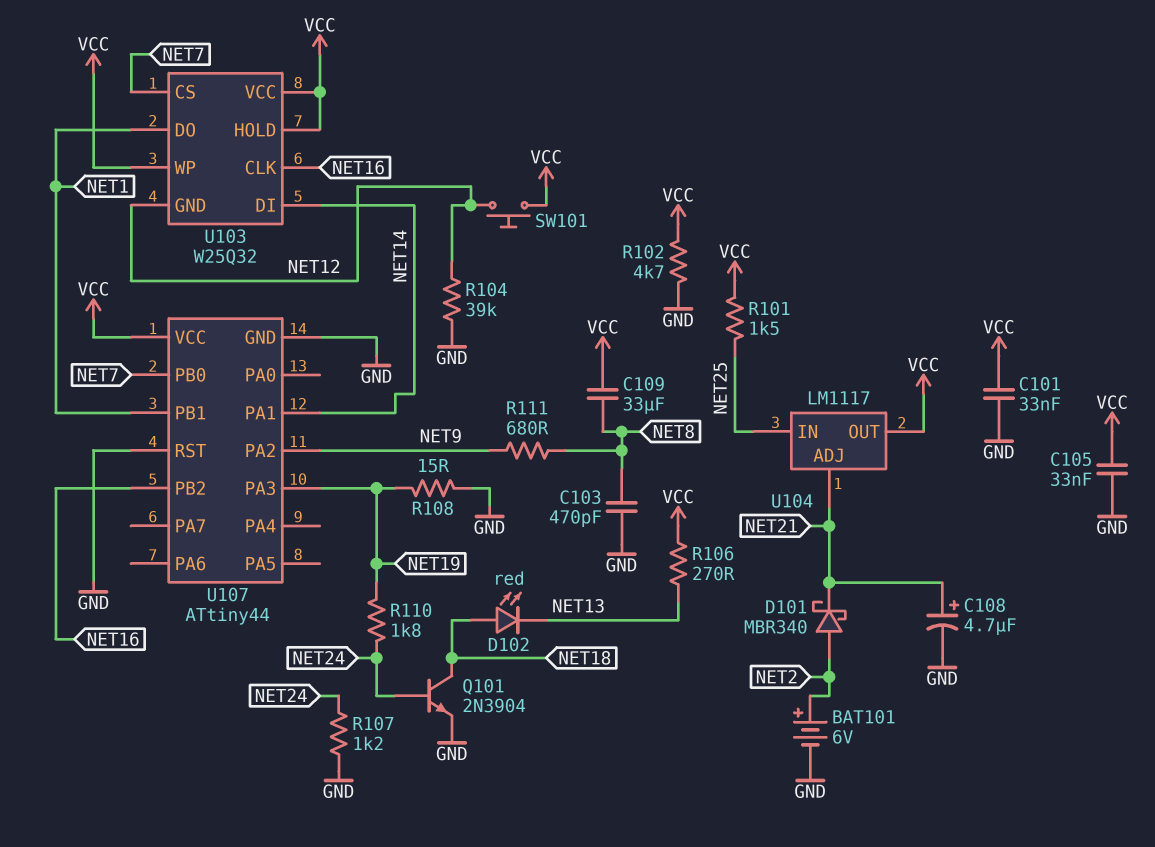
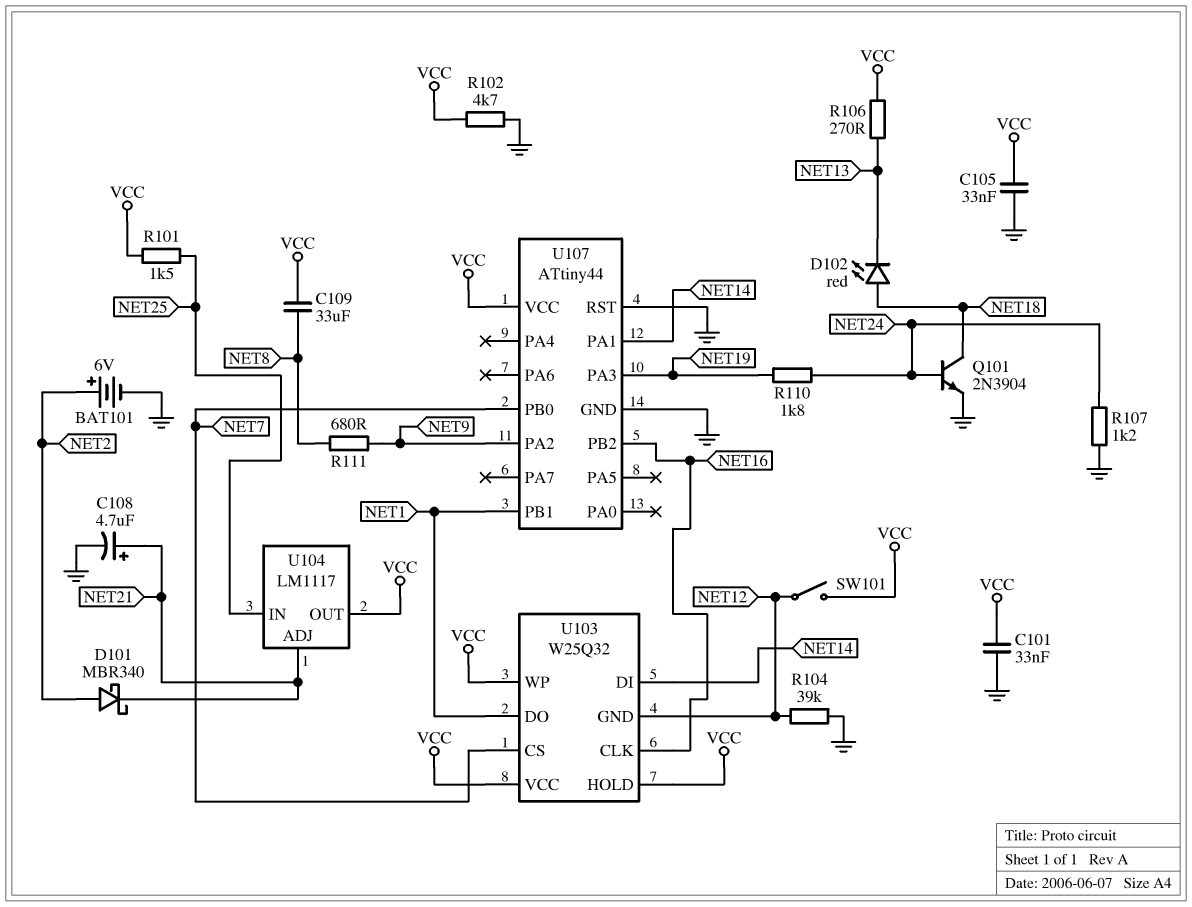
C103: 470pF (GND, NET8) -> none
R108: 15 (GND, NET19) -> none
SW101: button (NET12, VCC) -> switch (NET12, VCC)

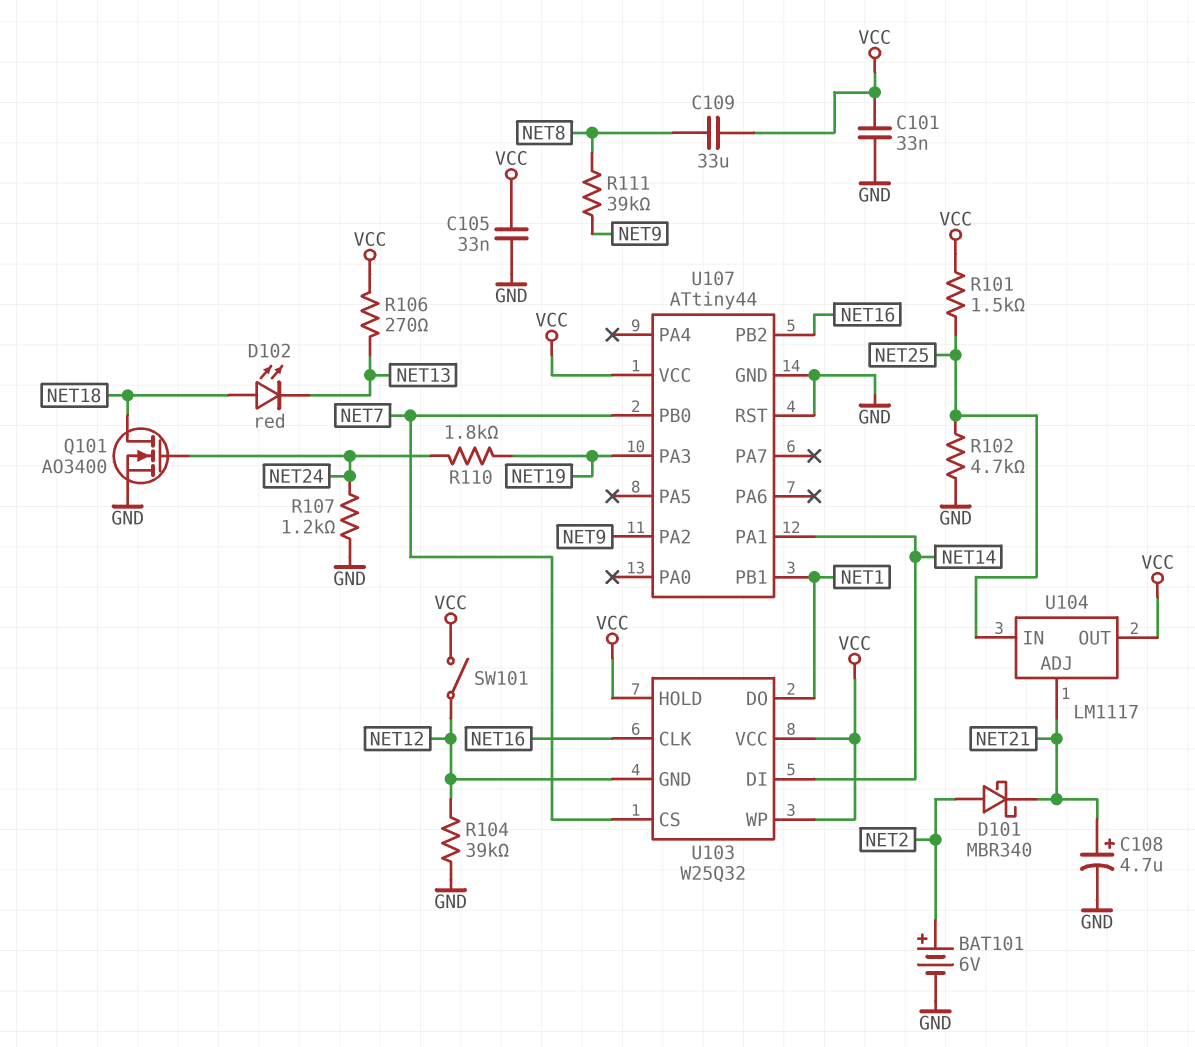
Q101: NPN 2N3904 (B NET24, C NET18, E GND) -> NMOS AO3400 (G NET24, D NET18, S GND)
R102: 4.7k (GND, VCC) -> 4.7k (GND, NET25)
R111: 680 (NET8, NET9) -> 39k (NET8, NET9)

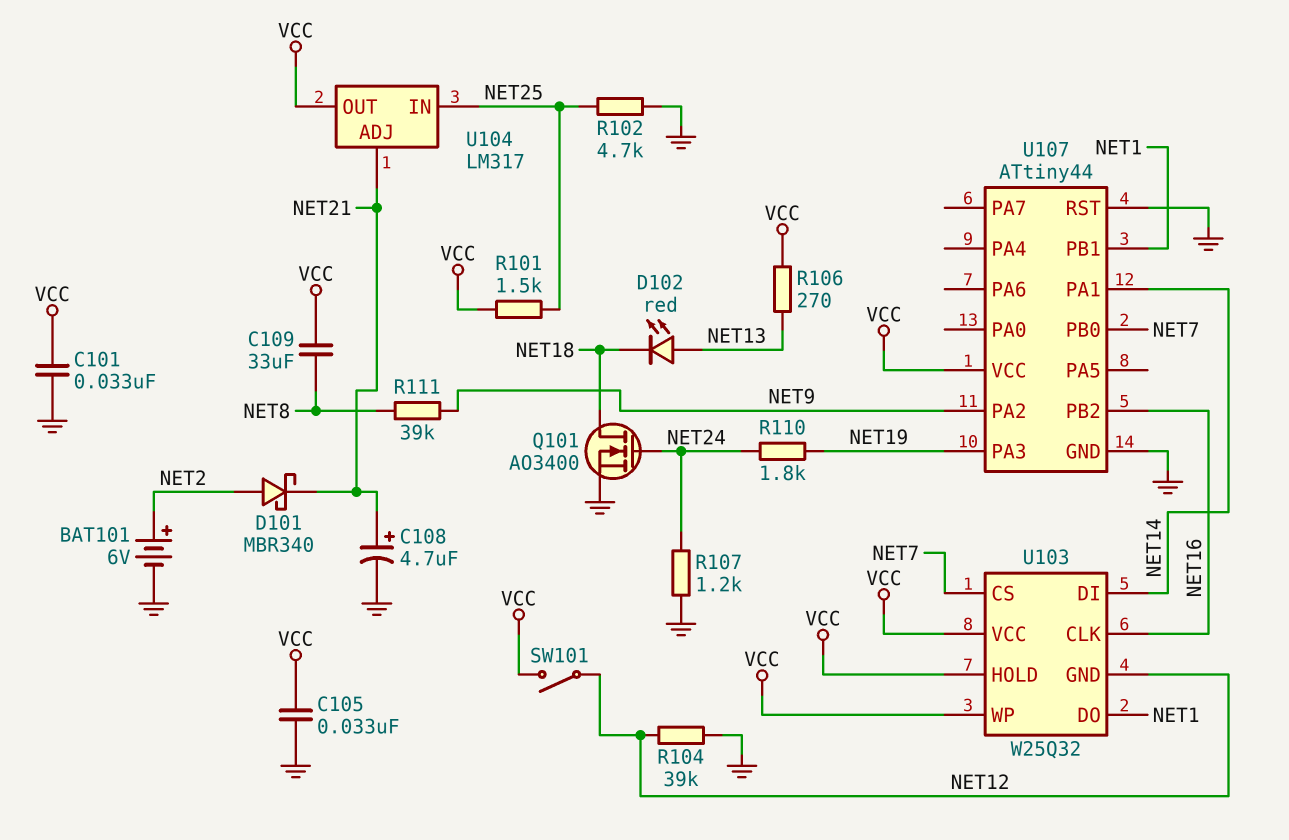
D102: LED red (A NET18, K NET13) -> LED red (A NET13, K NET18)
U104: LM1117 -> LM317

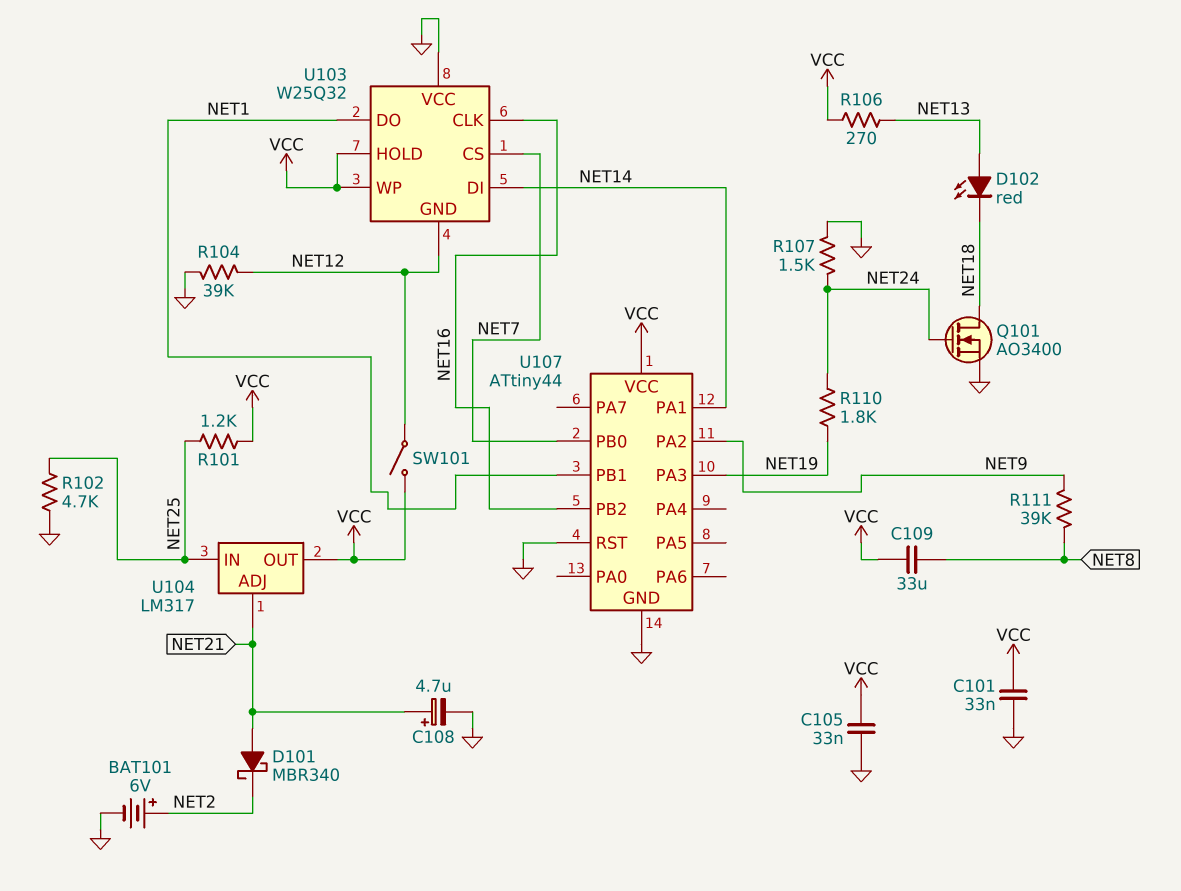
D101: schottky MBR340 (A NET2, K NET21) -> schottky MBR340 (A NET21, K NET2)
R101: 1.5k (NET25, VCC) -> 1.2k (NET25, VCC)
R107: 1.2k (GND, NET24) -> 1.5k (GND, NET24)
U103 pin VCC: VCC -> GND

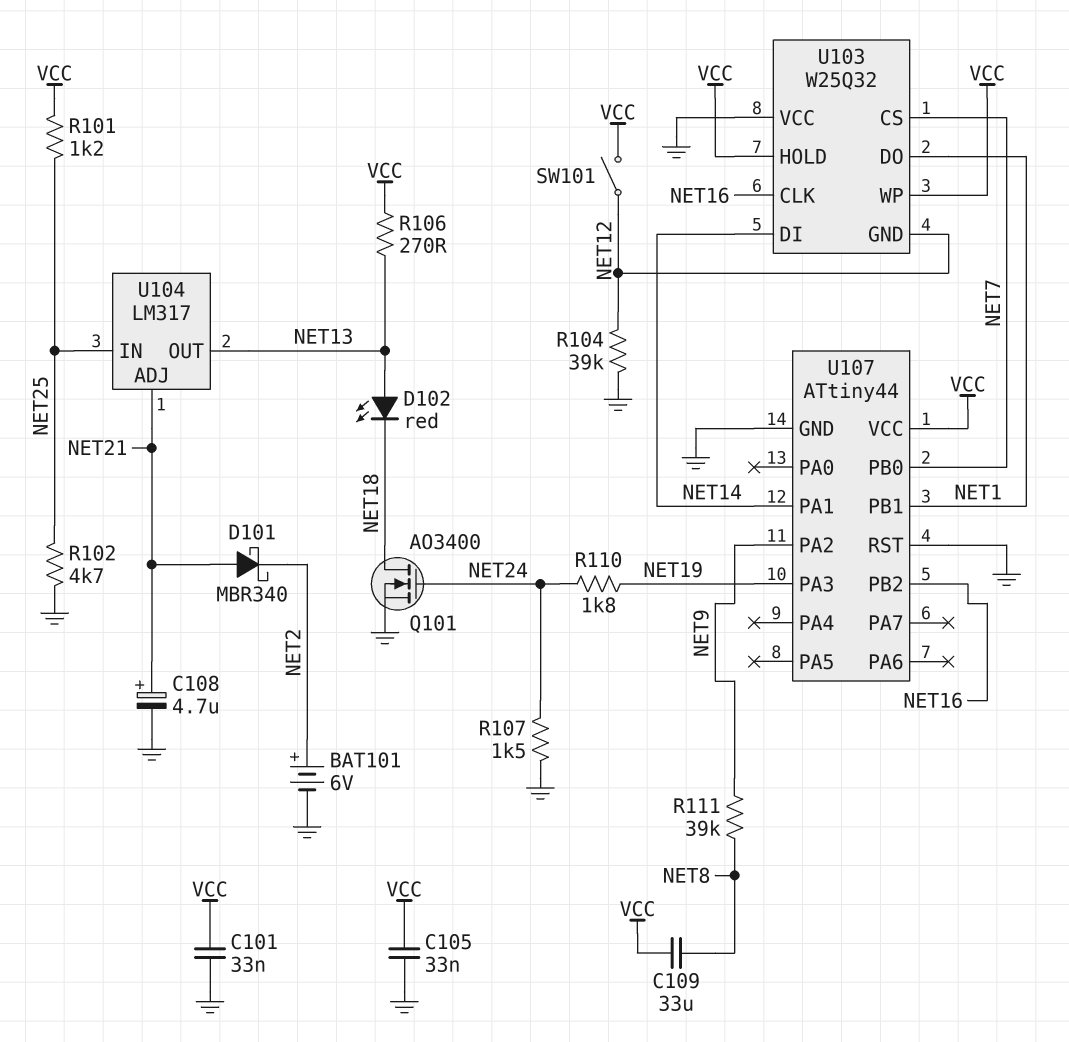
U104 pin OUT: VCC -> NET13

